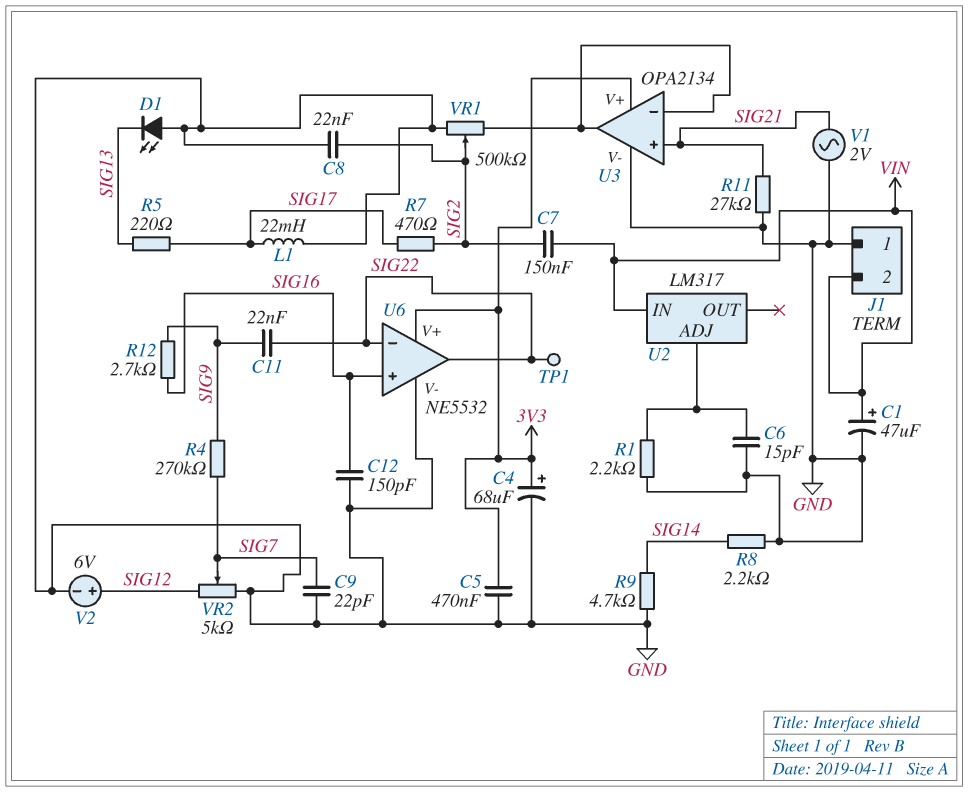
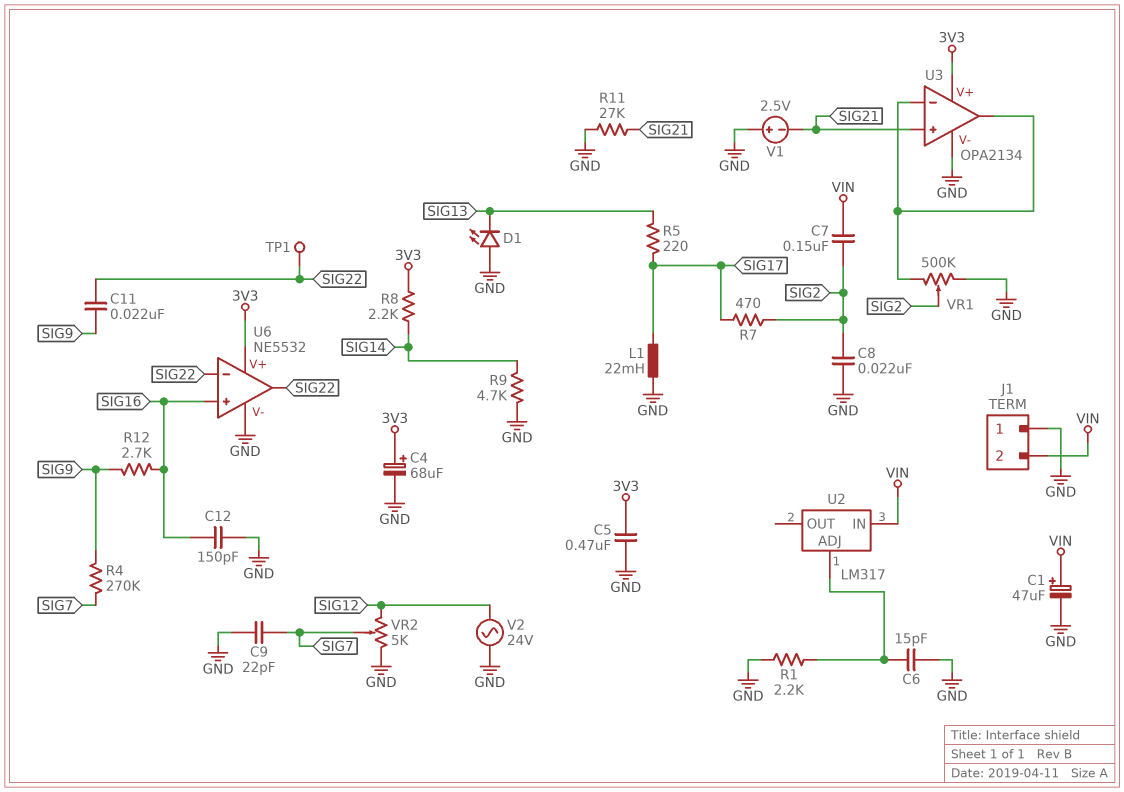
R8: 2.2k (GND, SIG14) -> 2.2k (3V3, SIG14)
V1: AC 2V (GND, SIG21) -> 2.5V (plus GND, minus SIG21)
V2: 6V (plus SIG12, minus GND) -> AC 24V (GND, SIG12)

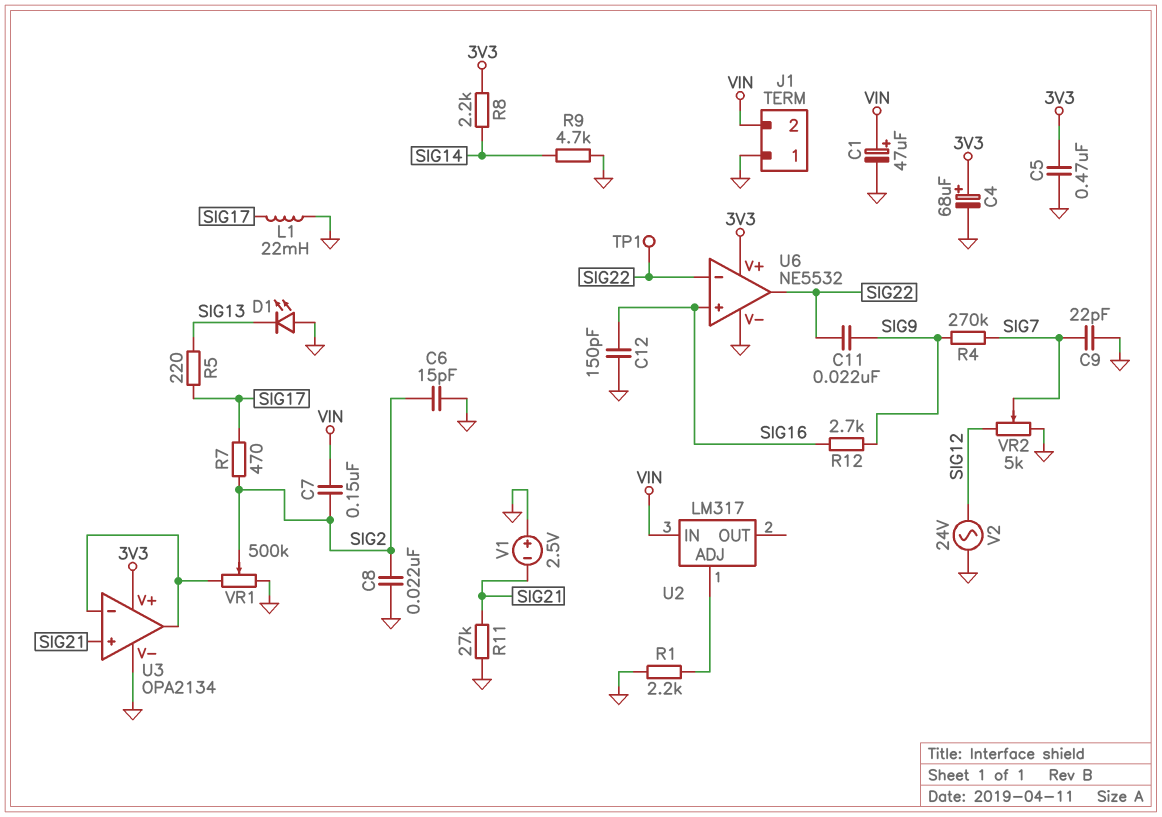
C6: 15pF (GND, U2/ADJ) -> 15pF (GND, SIG2)

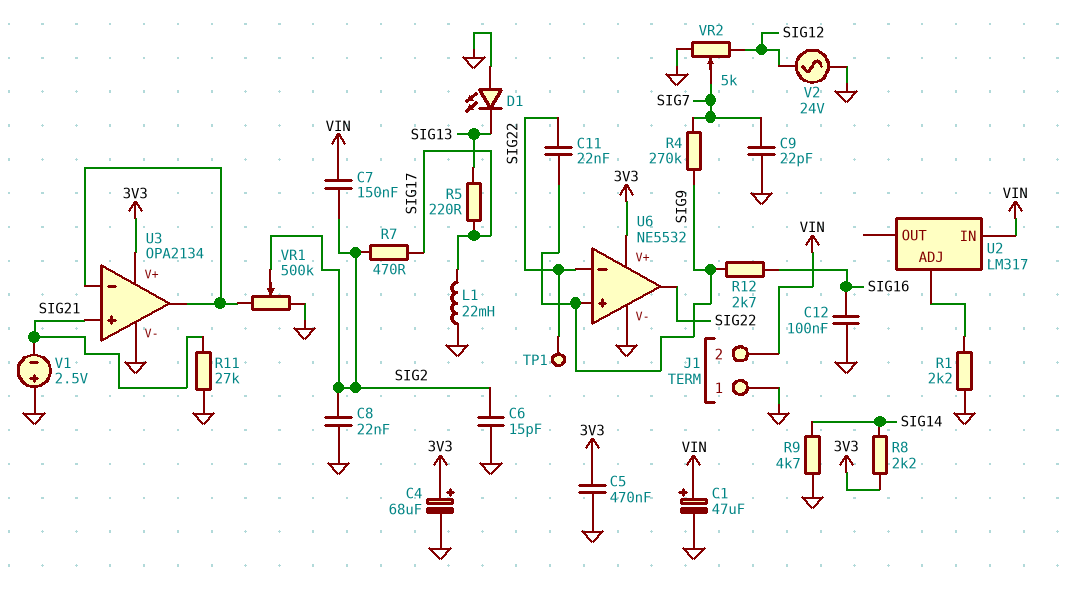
C12: 150pF (GND, SIG16) -> 100nF (GND, SIG16)
U6 pin in+: SIG16 -> SIG9

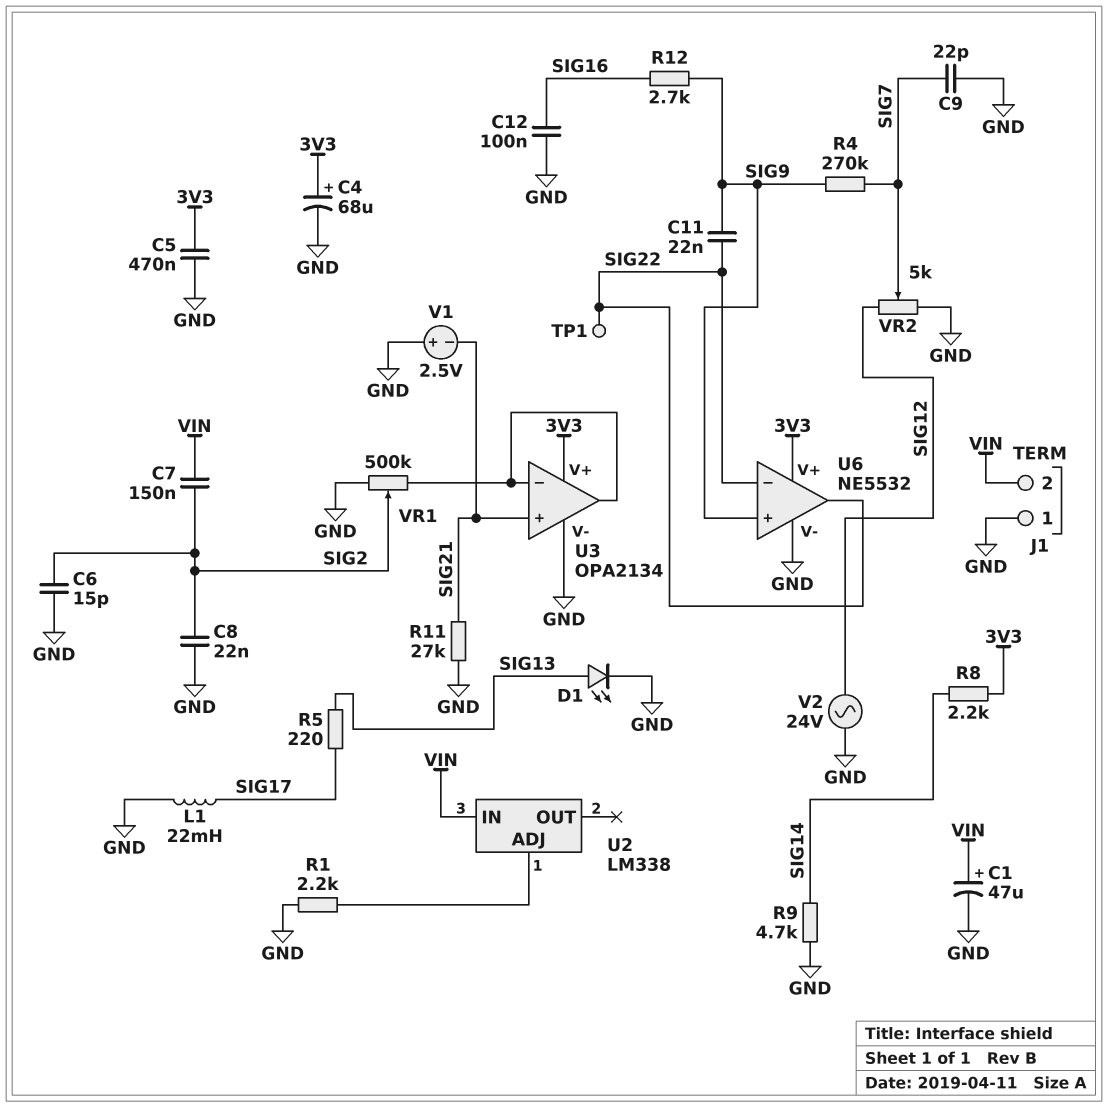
D1: LED (A GND, K SIG13) -> LED (A SIG13, K GND)
R7: 470 (SIG2, SIG17) -> none
U2: LM317 -> LM338

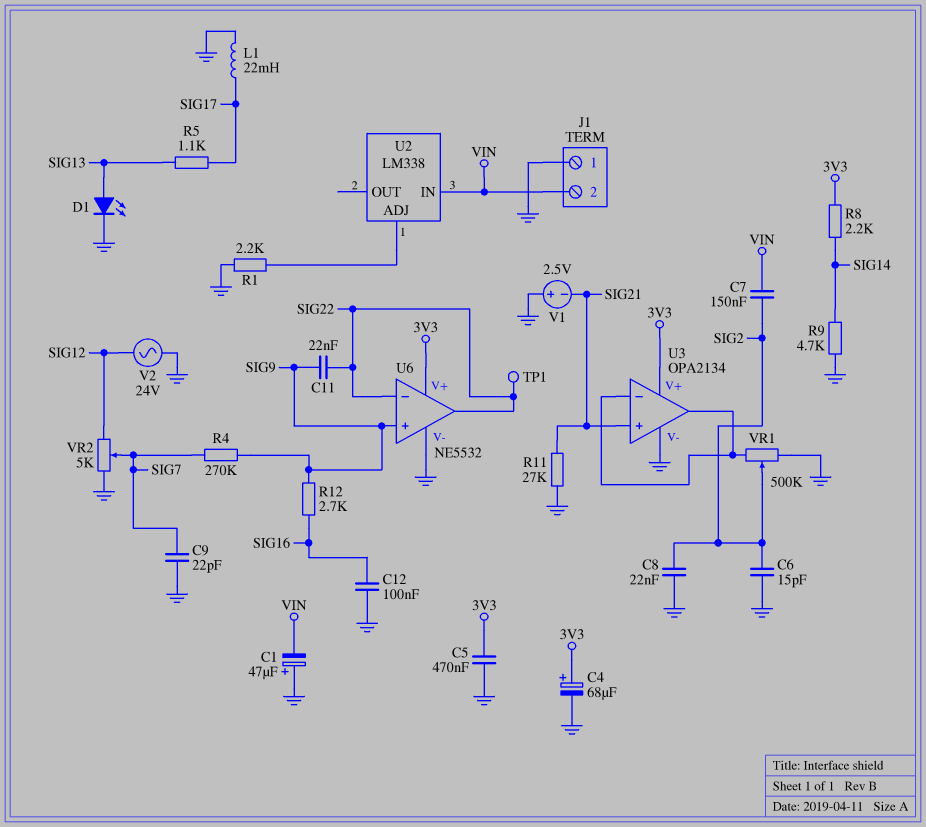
C1: 47uF (plus VIN, minus GND) -> 47uF (plus GND, minus VIN)
R5: 220 (SIG13, SIG17) -> 1.1k (SIG13, SIG17)

